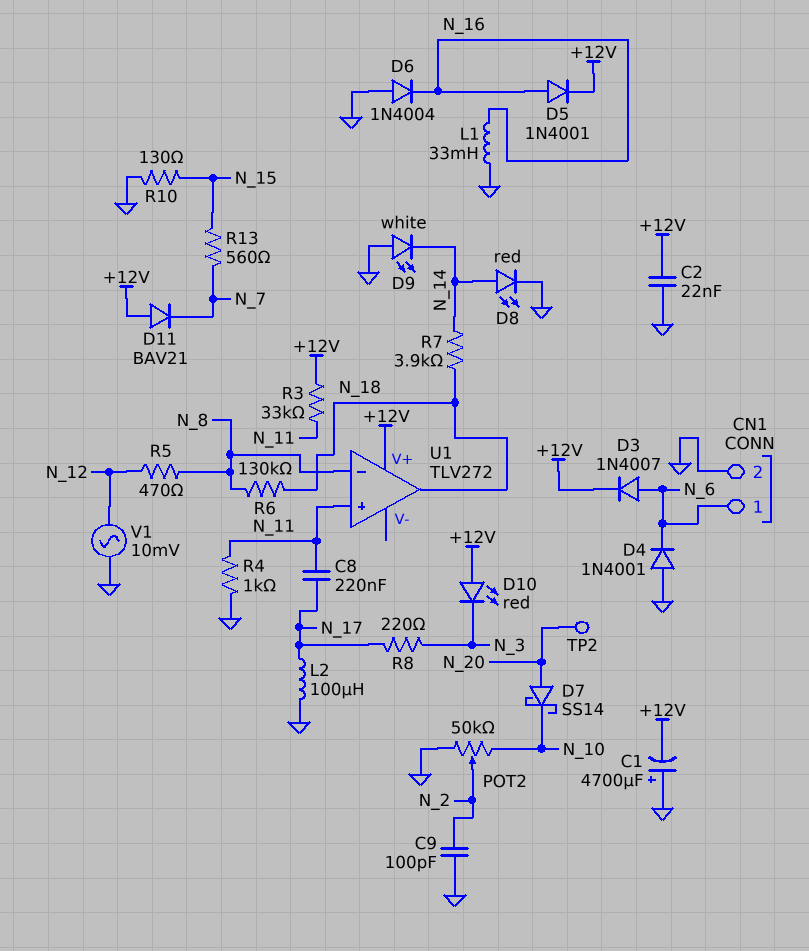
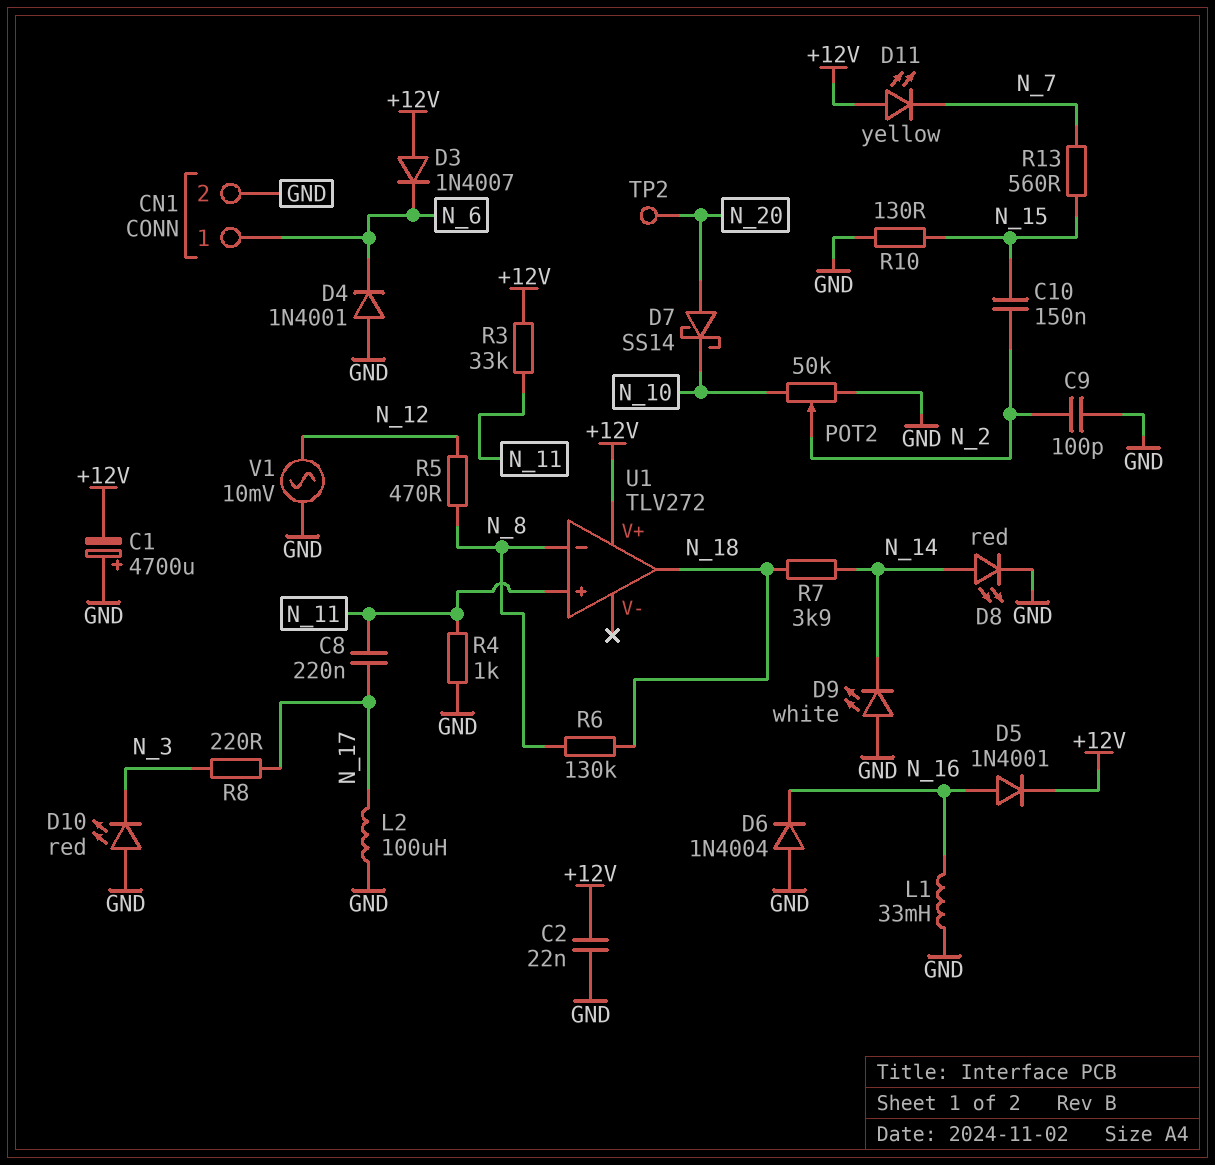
C10: none -> 150nF (N_2, N_15)
D3: diode 1N4007 (A N_6, K +12V) -> diode 1N4007 (A +12V, K N_6)
D10: LED red (A +12V, K N_3) -> LED red (A GND, K N_3)
D11: diode BAV21 (A +12V, K N_7) -> LED yellow (A +12V, K N_7)

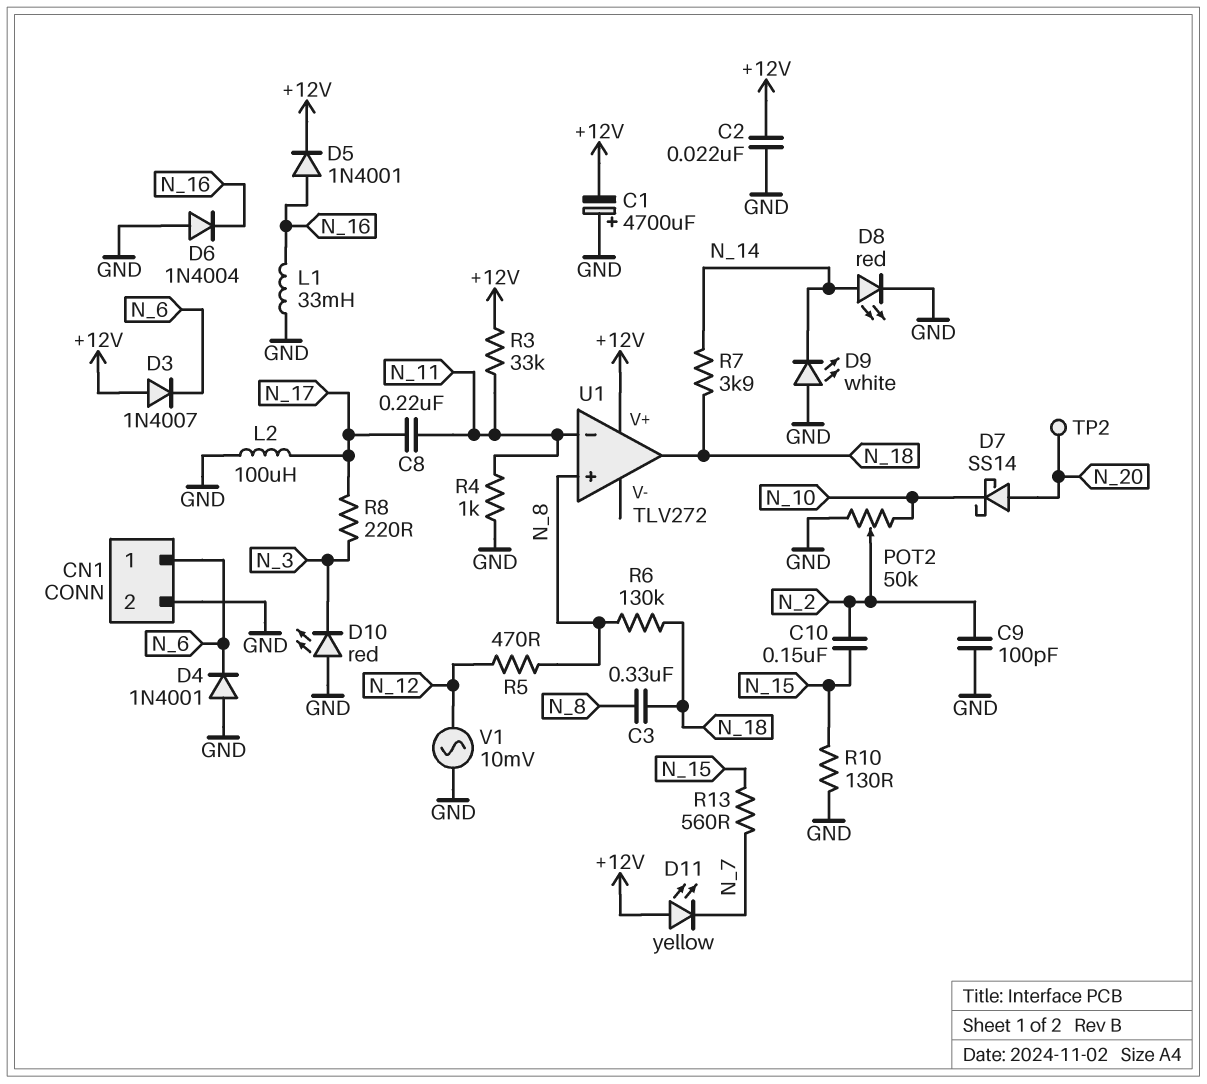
C3: none -> 330nF (N_8, N_18)
U1 pin in+: N_11 -> N_8
U1 pin in-: N_8 -> N_11

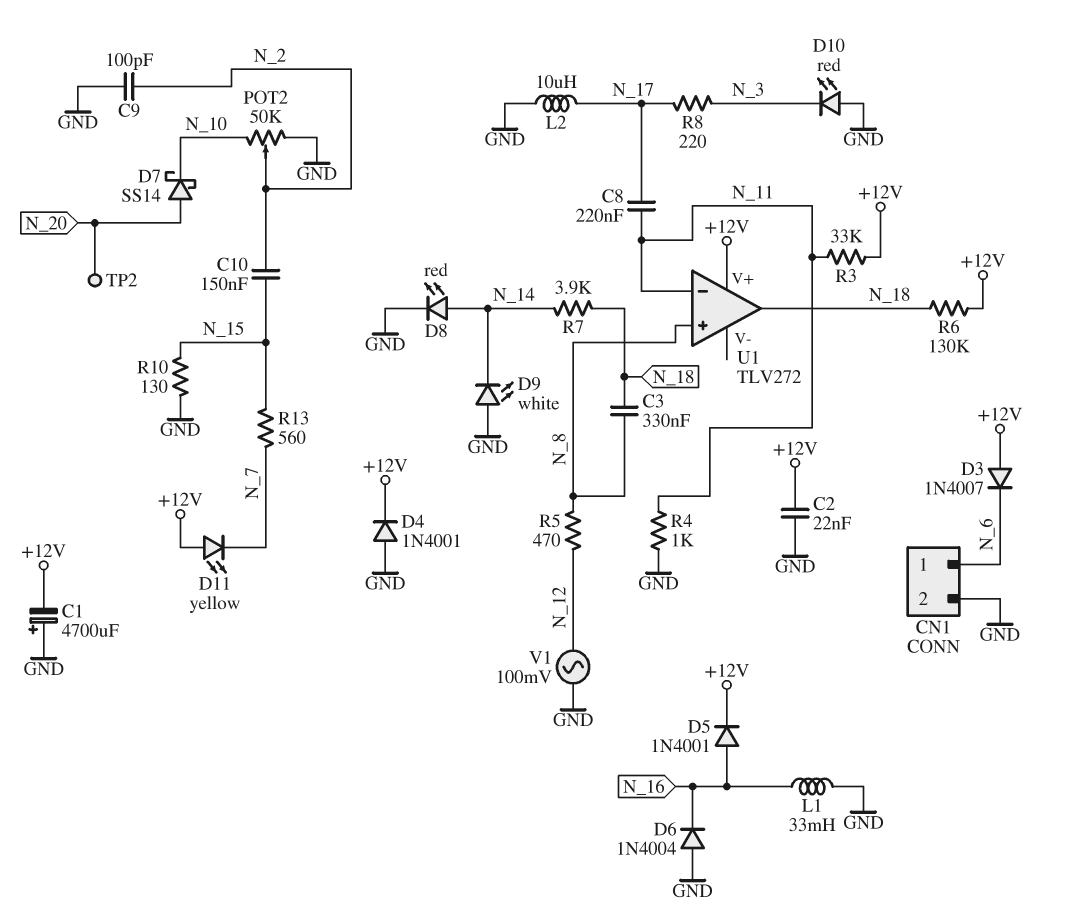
D4: diode 1N4001 (A GND, K N_6) -> diode 1N4001 (A GND, K +12V)
L2: 100uH (GND, N_17) -> 10uH (GND, N_17)
R6: 130k (N_8, N_18) -> 130k (+12V, N_18)
V1: AC 10mV (GND, N_12) -> AC 100mV (GND, N_12)

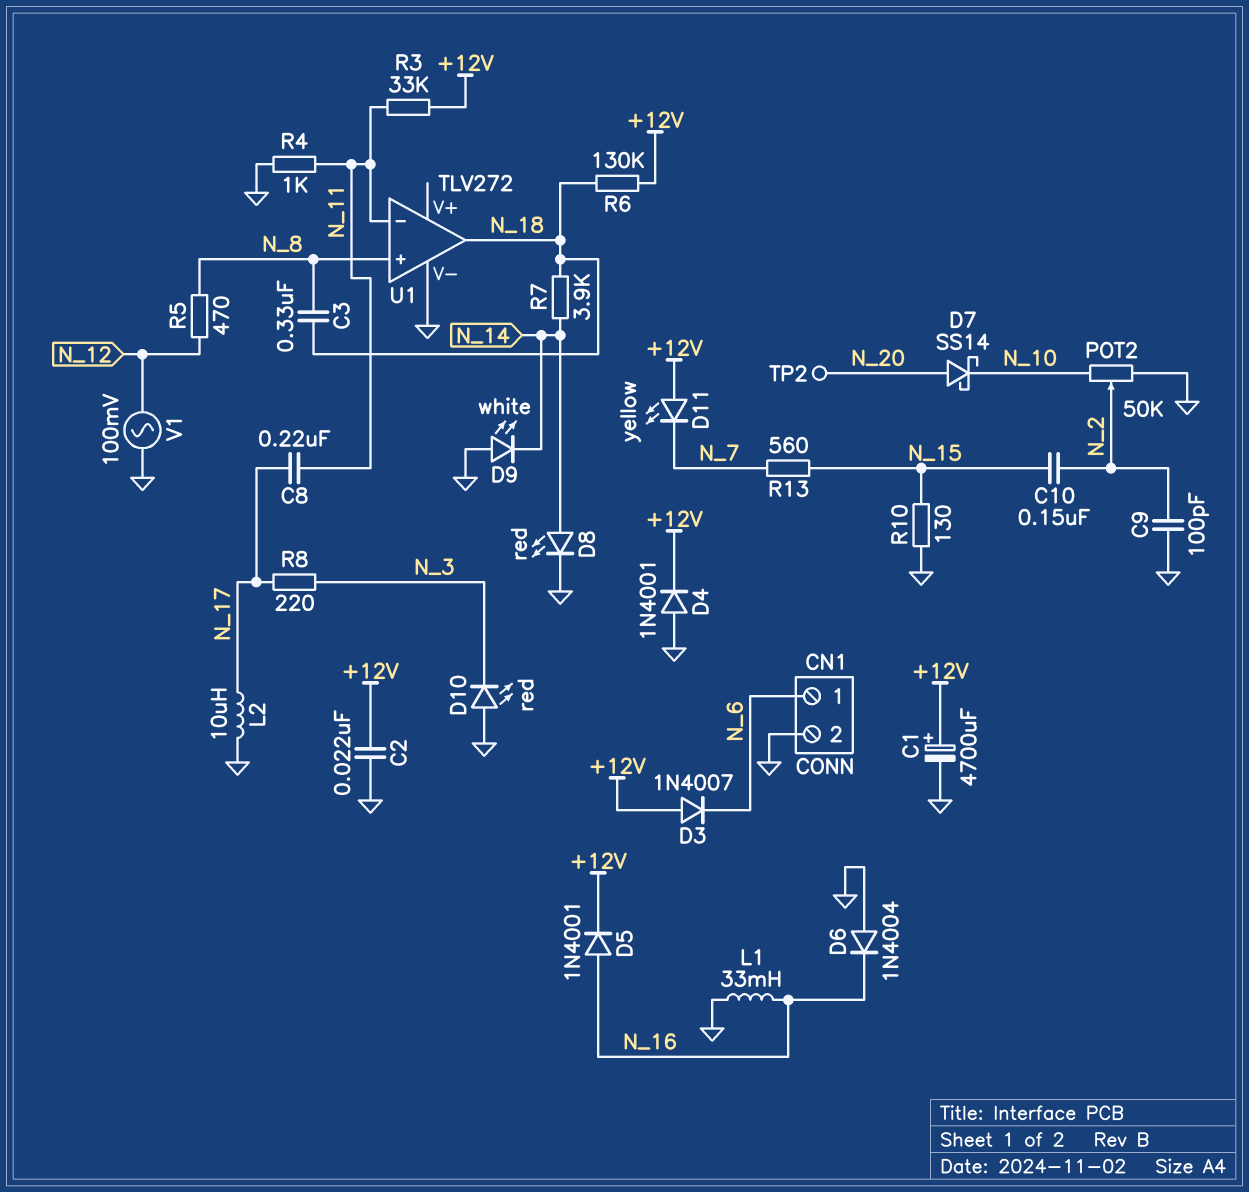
C1: 4700uF (plus GND, minus +12V) -> 4700uF (plus +12V, minus GND)
U1 pin V+: +12V -> none
U1 pin V-: none -> GND

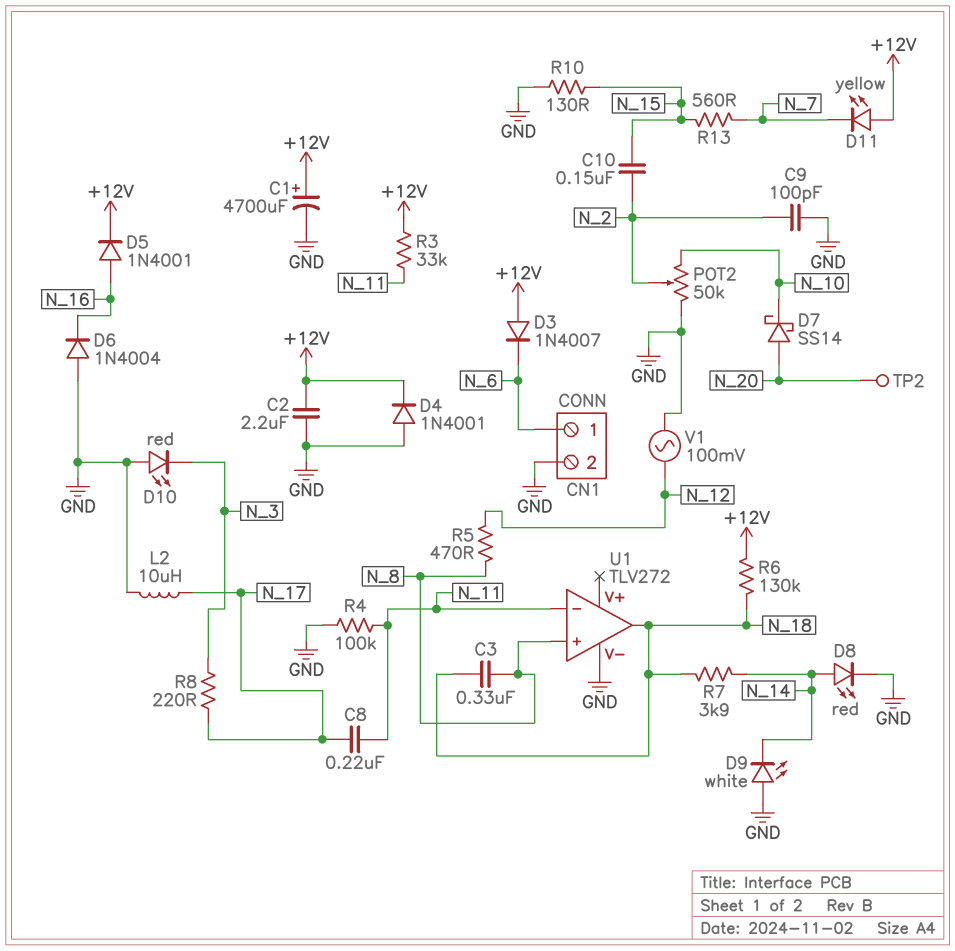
C2: 22nF (+12V, GND) -> 2.2uF (+12V, GND)
L1: 33mH (GND, N_16) -> none
R4: 1k (GND, N_11) -> 100k (GND, N_11)

